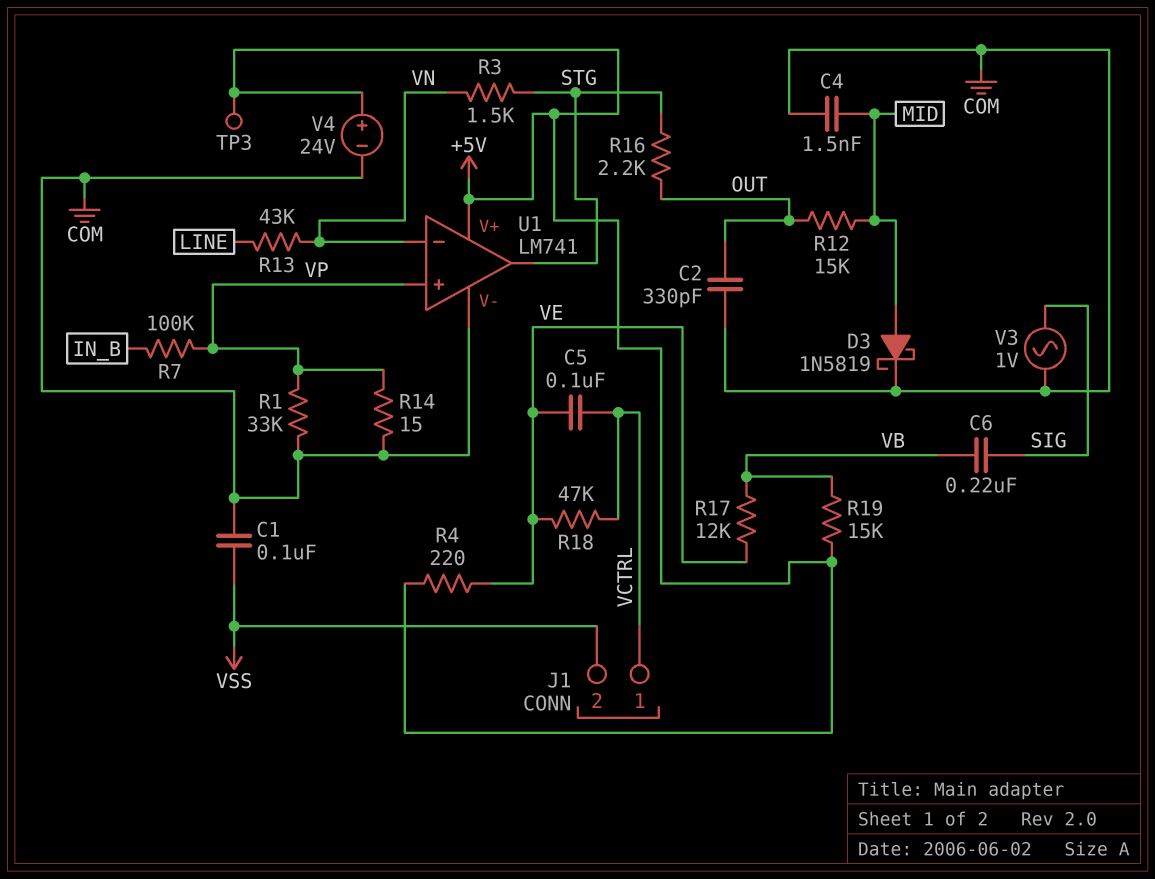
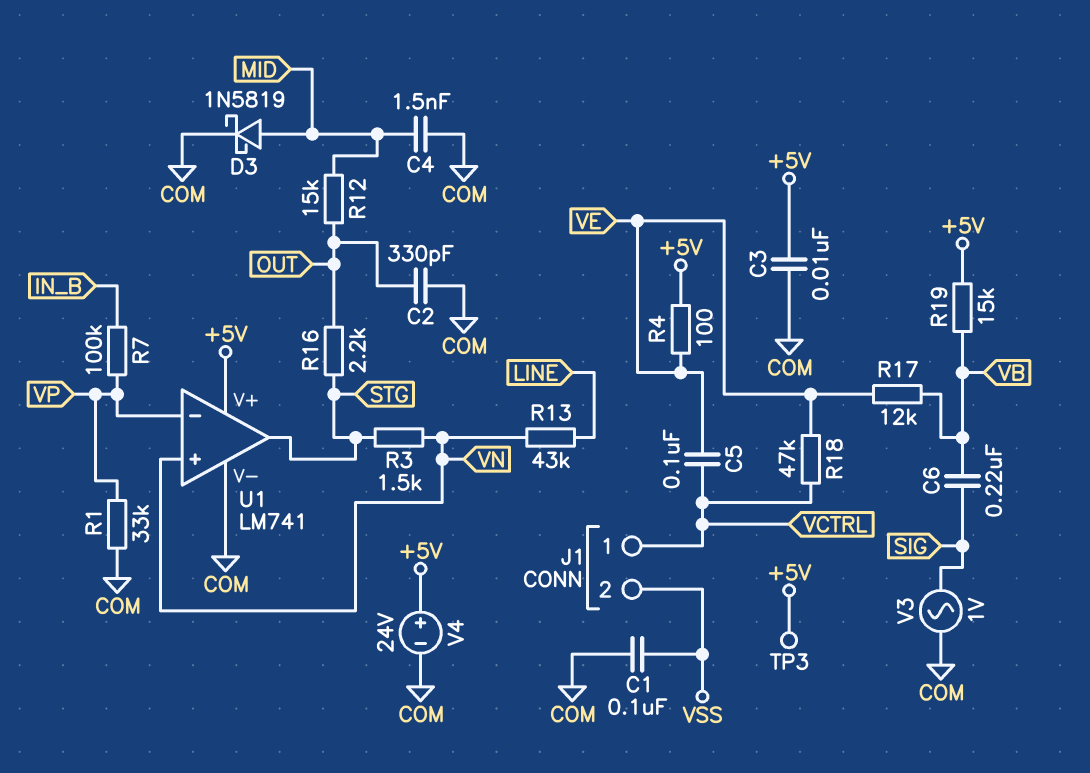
C3: none -> 10nF (+5V, COM)
R4: 220 (+5V, VE) -> 100 (+5V, VE)
R14: 15 (COM, VP) -> none
U1 pin in+: VP -> VN
U1 pin in-: VN -> VP

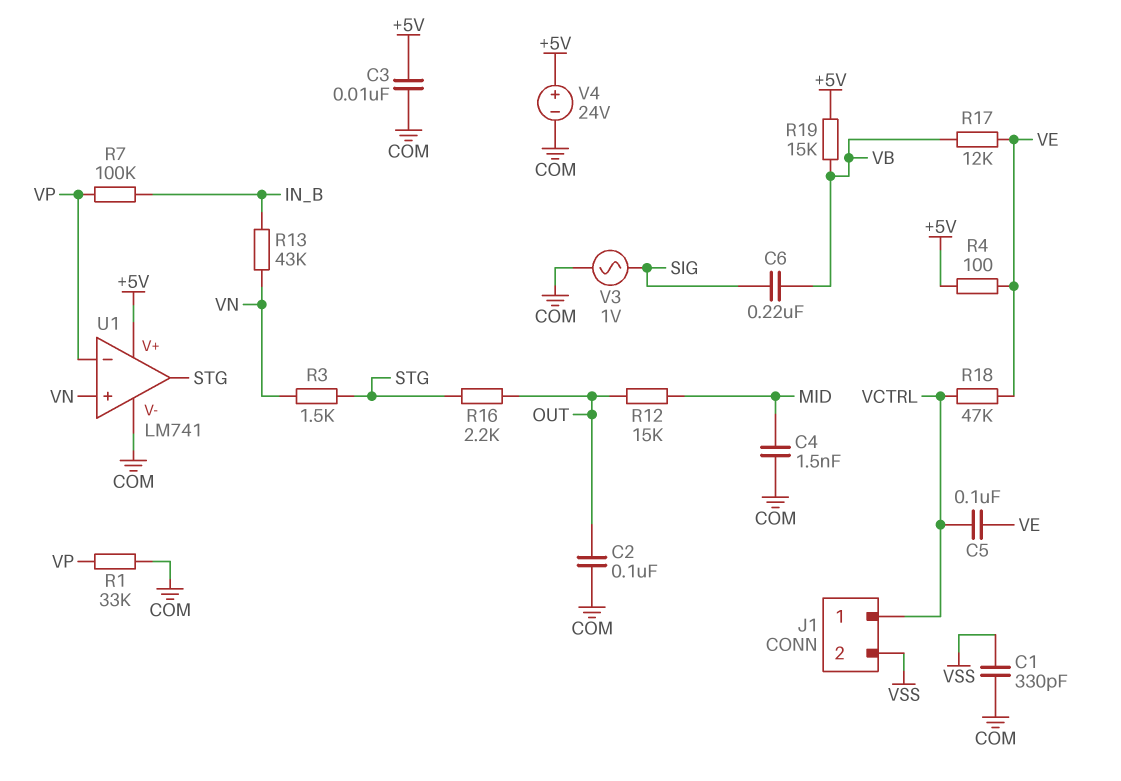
C1: 100nF (COM, VSS) -> 330pF (COM, VSS)
C2: 330pF (COM, OUT) -> 100nF (COM, OUT)
D3: schottky 1N5819 (A MID, K COM) -> none
R13: 43k (LINE, VN) -> 43k (IN_B, VN)
TP3: test point (+5V) -> none

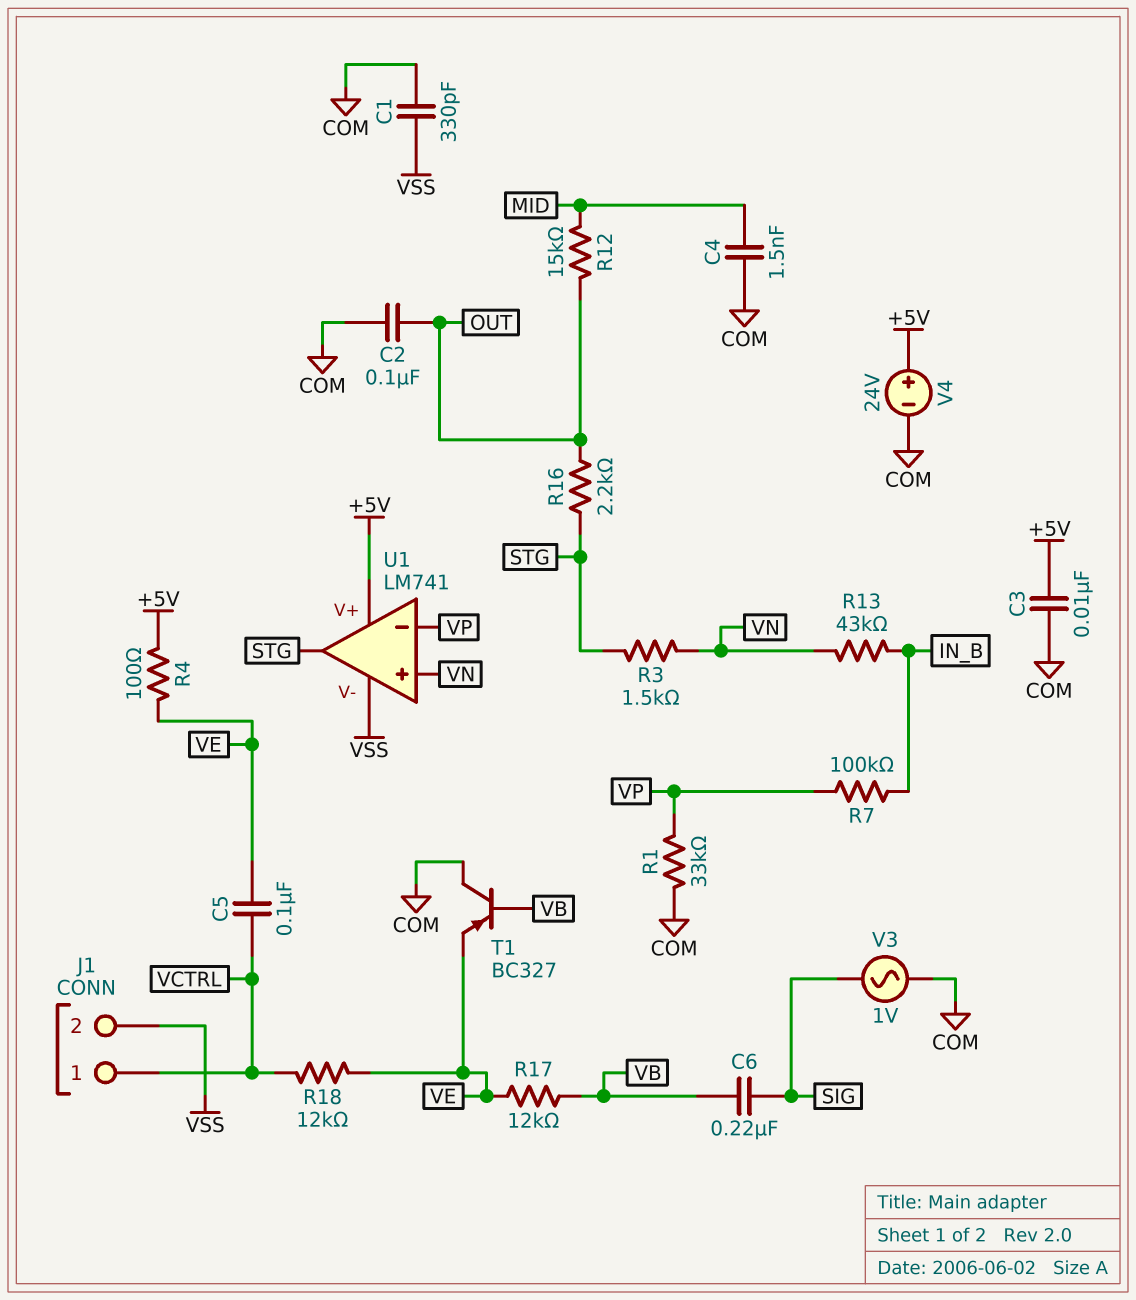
R18: 47k (VCTRL, VE) -> 12k (VCTRL, VE)
R19: 15k (+5V, VB) -> none
T1: none -> PNP BC327 (B VB, C COM, E VE)
U1 pin V-: COM -> VSS

